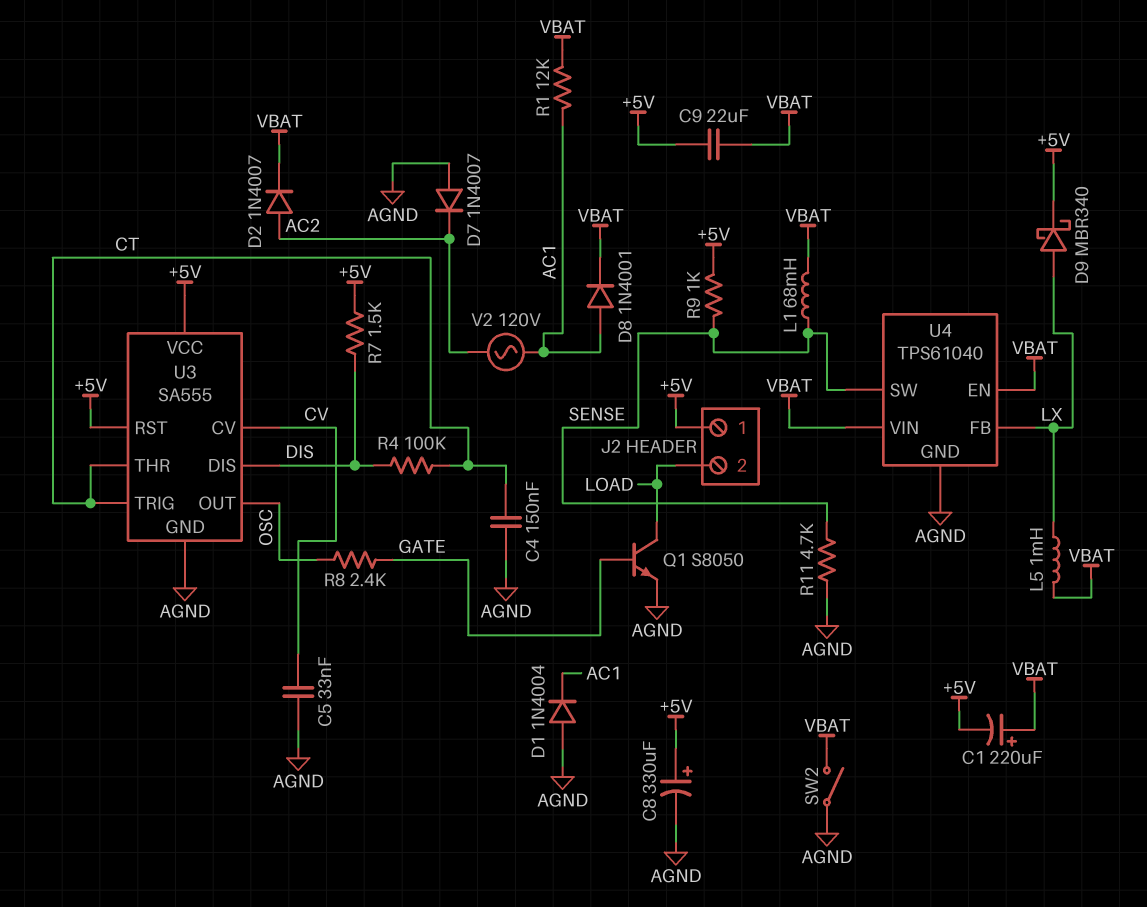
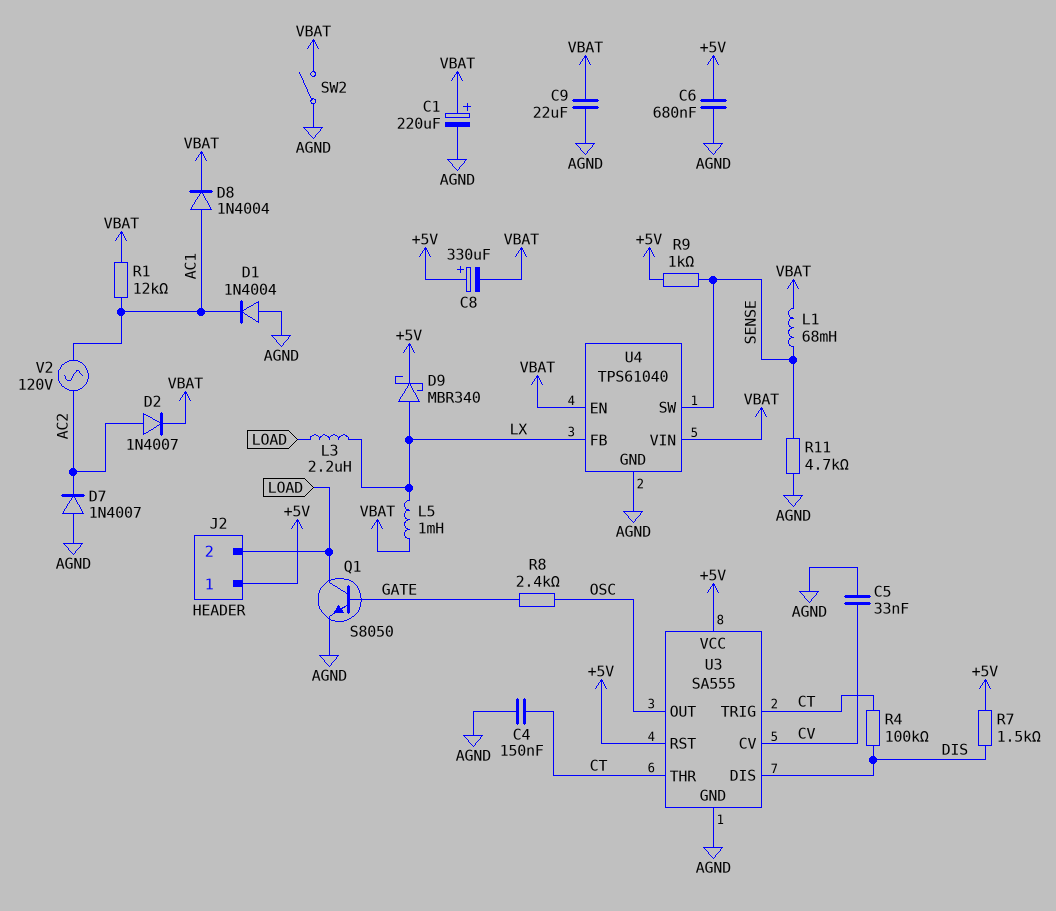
C1: 220uF (plus VBAT, minus +5V) -> 220uF (plus VBAT, minus AGND)
C6: none -> 680nF (+5V, AGND)
C8: 330uF (plus +5V, minus AGND) -> 330uF (plus +5V, minus VBAT)
C9: 22uF (+5V, VBAT) -> 22uF (AGND, VBAT)
D8: diode 1N4001 (A AC1, K VBAT) -> diode 1N4004 (A AC1, K VBAT)
L3: none -> 2.2uH (LOAD, LX)

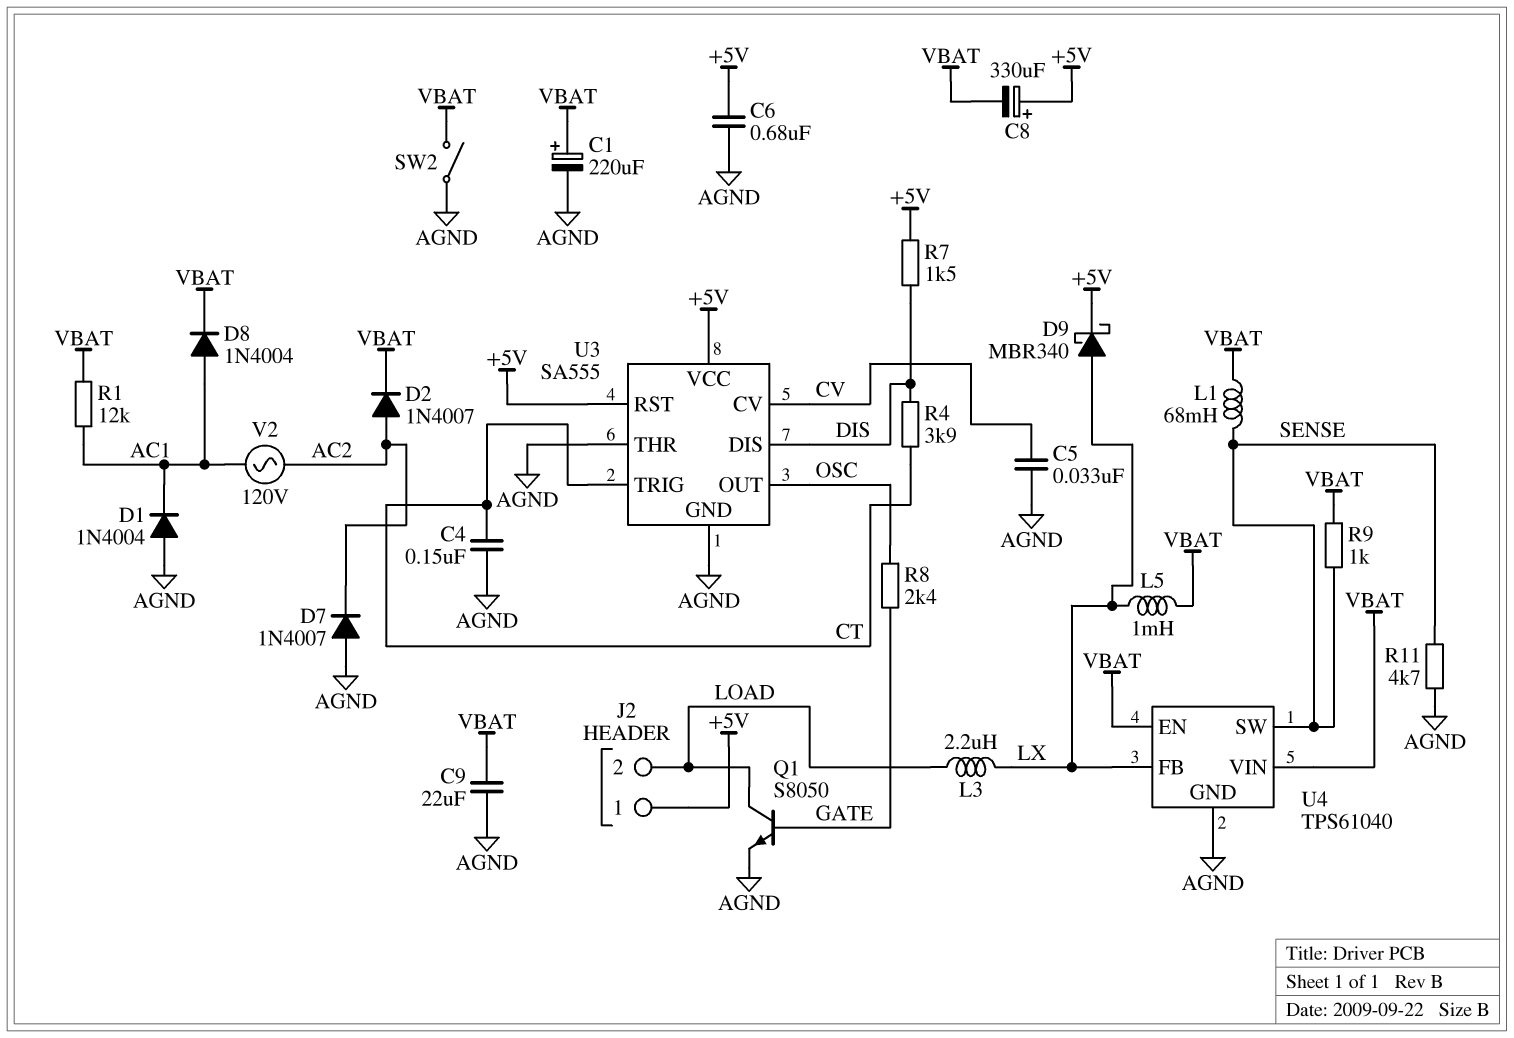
R4: 100k (CT, DIS) -> 3.9k (CT, DIS)
R9: 1k (+5V, SENSE) -> 1k (SENSE, VBAT)
U3 pin THR: CT -> AGND

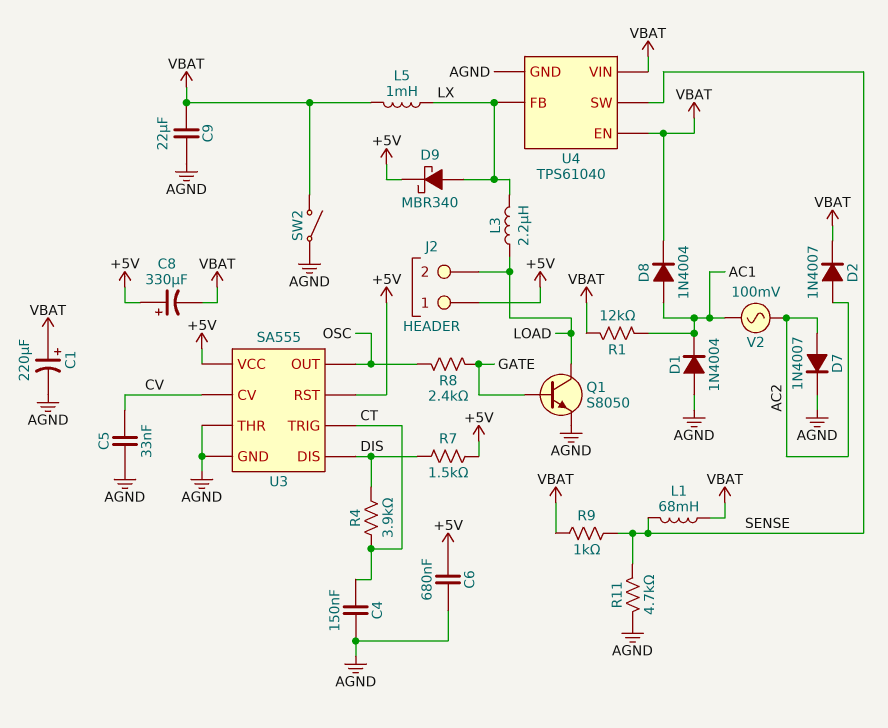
D7: diode 1N4007 (A AGND, K AC2) -> diode 1N4007 (A AC2, K AGND)
V2: AC 120V (AC1, AC2) -> AC 100mV (AC1, AC2)

